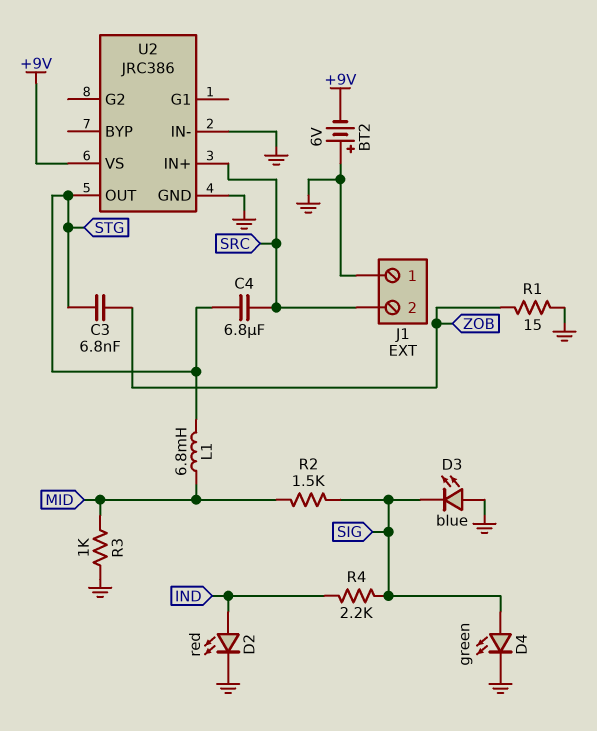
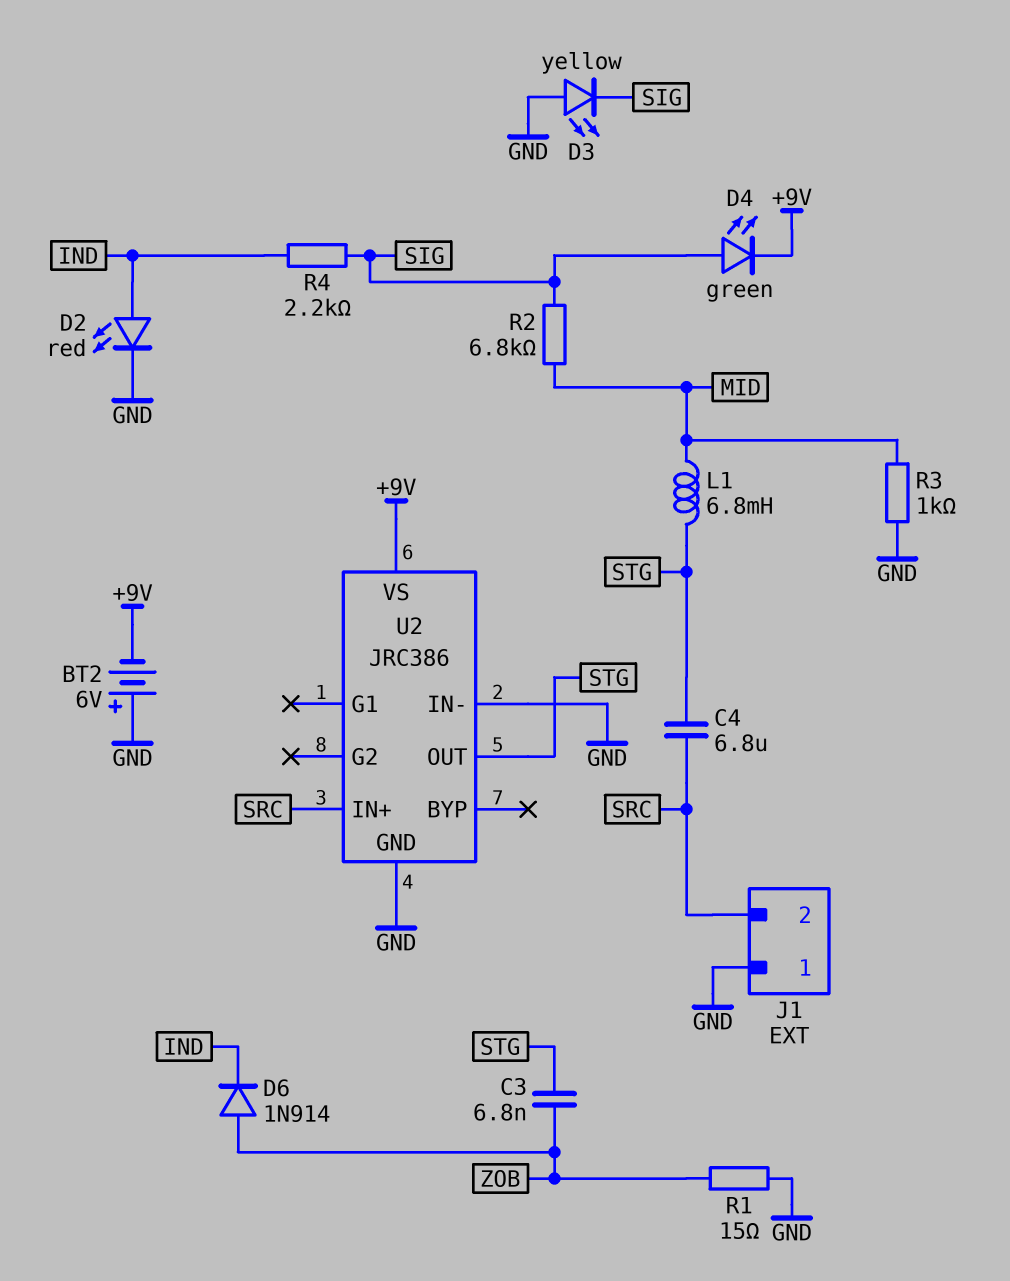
D3: LED blue (A GND, K SIG) -> LED yellow (A GND, K SIG)
D4: LED green (A SIG, K GND) -> LED green (A SIG, K +9V)
D6: none -> diode 1N914 (A ZOB, K IND)
R2: 1.5k (MID, SIG) -> 6.8k (MID, SIG)

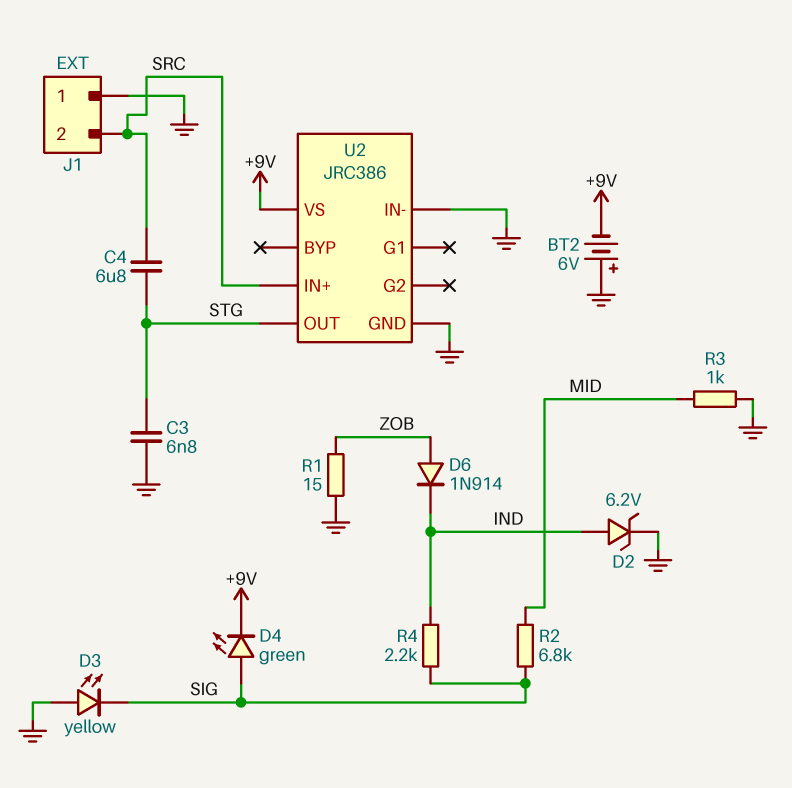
C3: 6.8nF (STG, ZOB) -> 6.8nF (GND, STG)
D2: LED red (A IND, K GND) -> zener 6.2V (A IND, K GND)
L1: 6.8mH (MID, STG) -> none

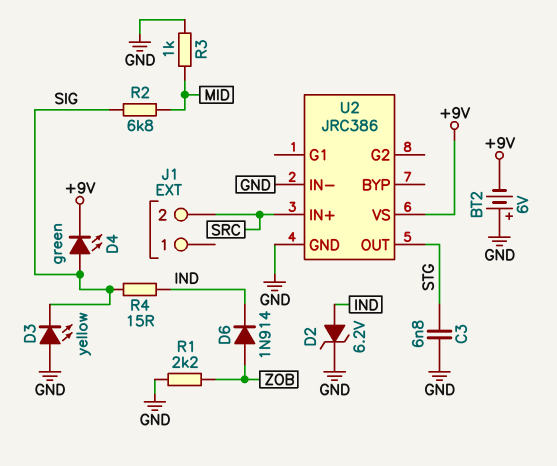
C4: 6.8uF (SRC, STG) -> none
J1 pin 1: GND -> none
R1: 15 (GND, ZOB) -> 2.2k (GND, ZOB)
R4: 2.2k (IND, SIG) -> 15 (IND, SIG)

